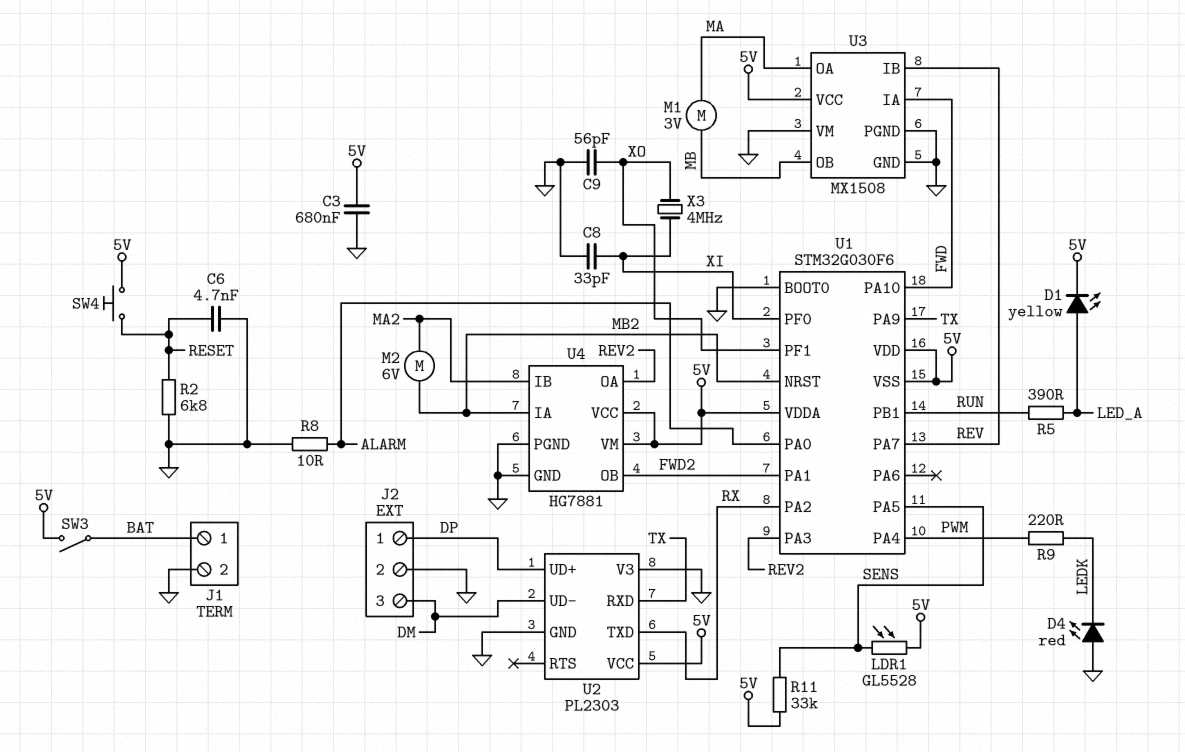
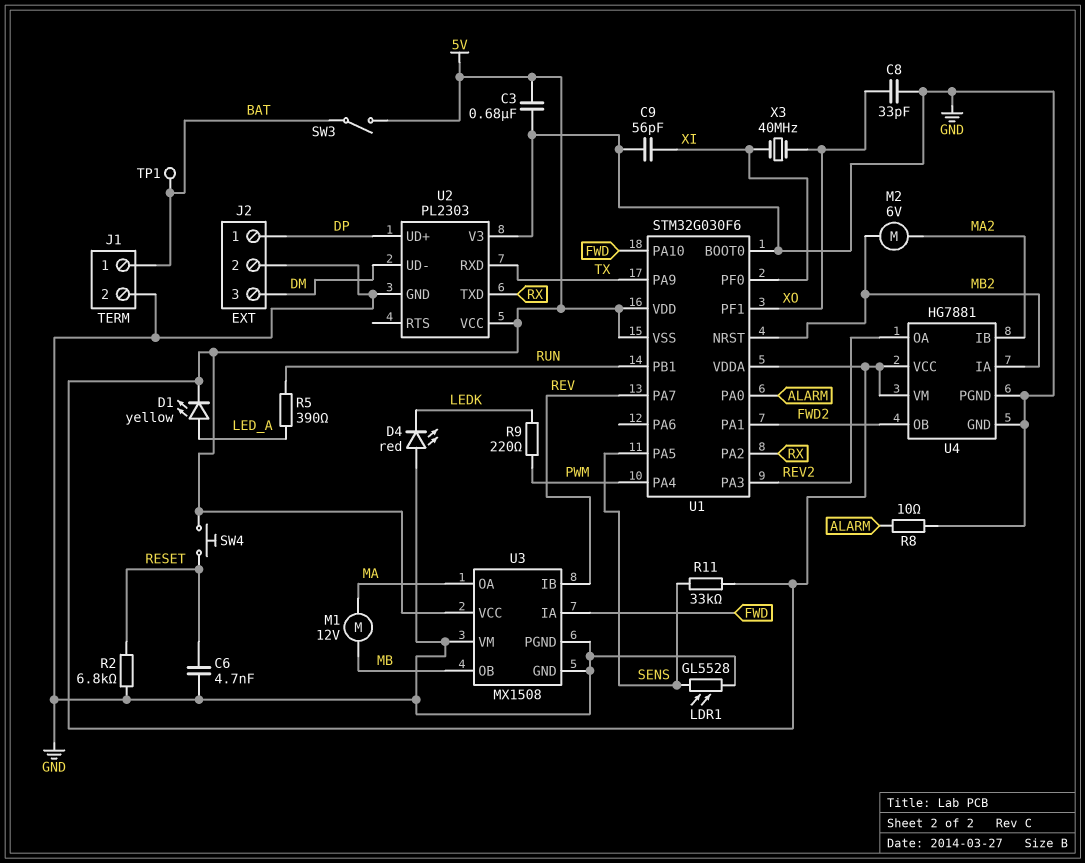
C8: 33pF (GND, XI) -> 33pF (GND, XO)
C9: 56pF (GND, XO) -> 56pF (GND, XI)
LDR1: GL5528 (5V, SENS) -> GL5528 (GND, SENS)
M1: motor 3V (MA, MB) -> motor 12V (MA, MB)
TP1: none -> test point (BAT)
X3: 4MHz (XI, XO) -> 40MHz (XI, XO)

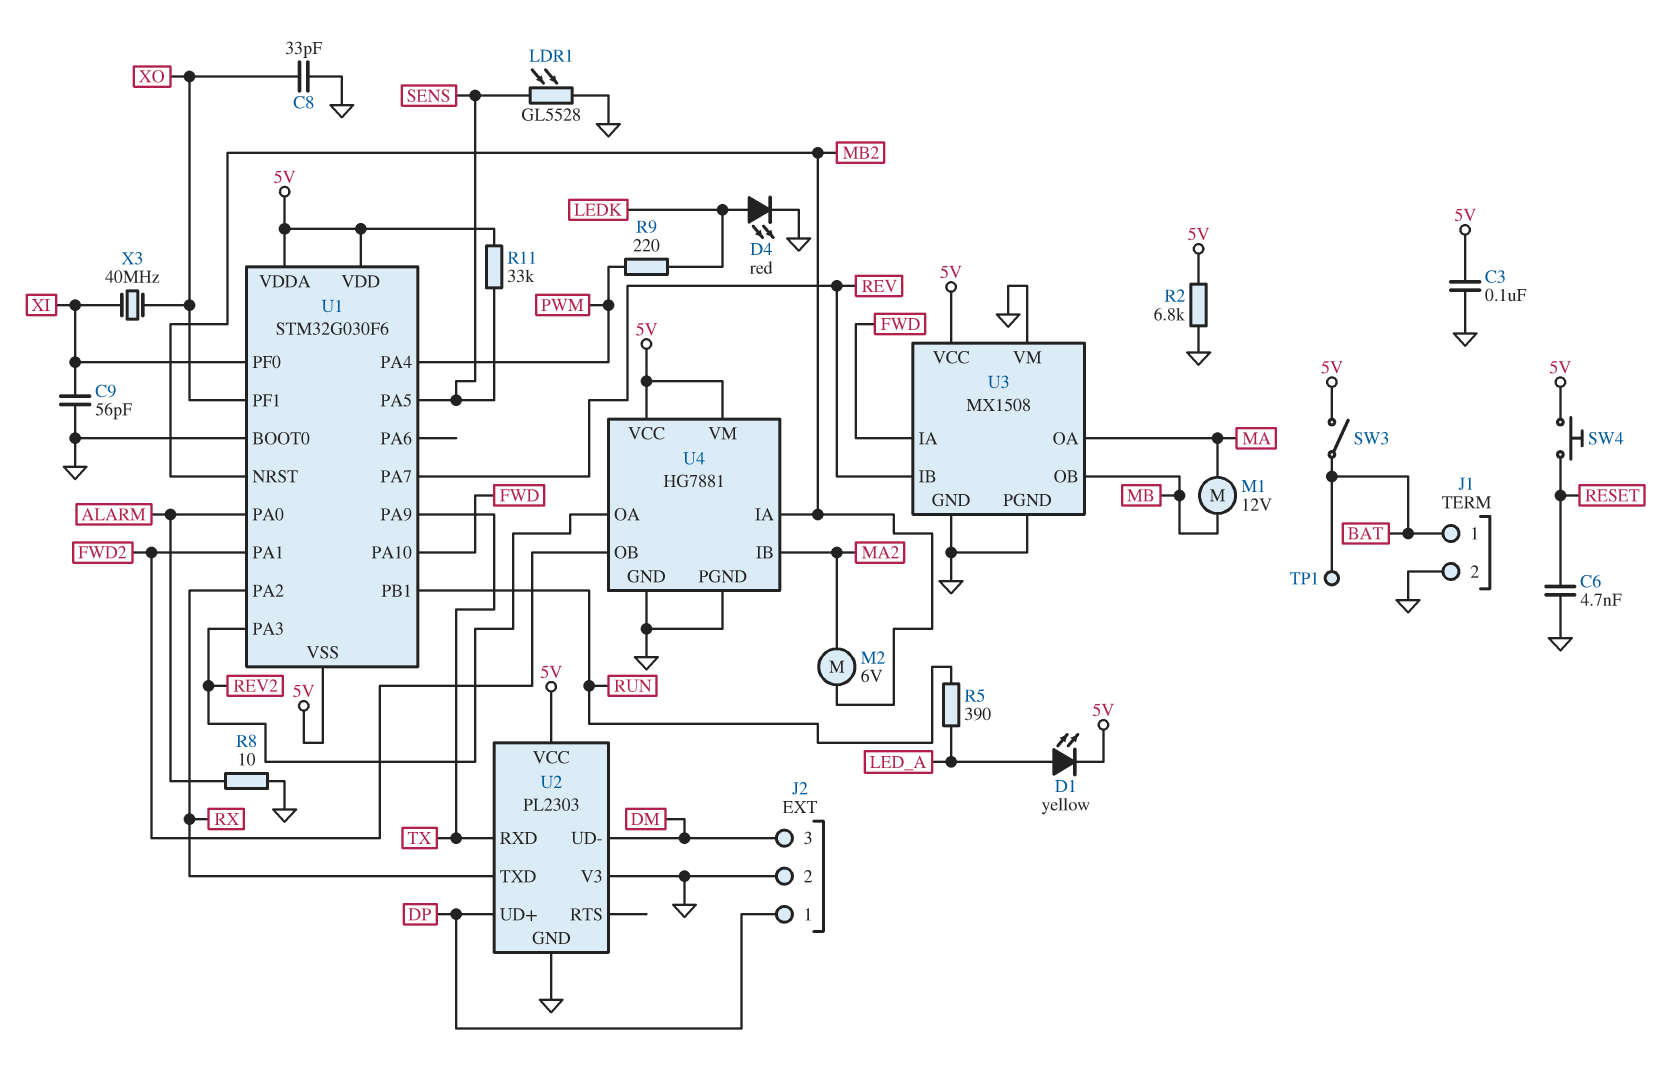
C3: 680nF (5V, GND) -> 100nF (5V, GND)
D4: LED red (A GND, K LEDK) -> LED red (A LEDK, K GND)
R2: 6.8k (GND, RESET) -> 6.8k (5V, GND)

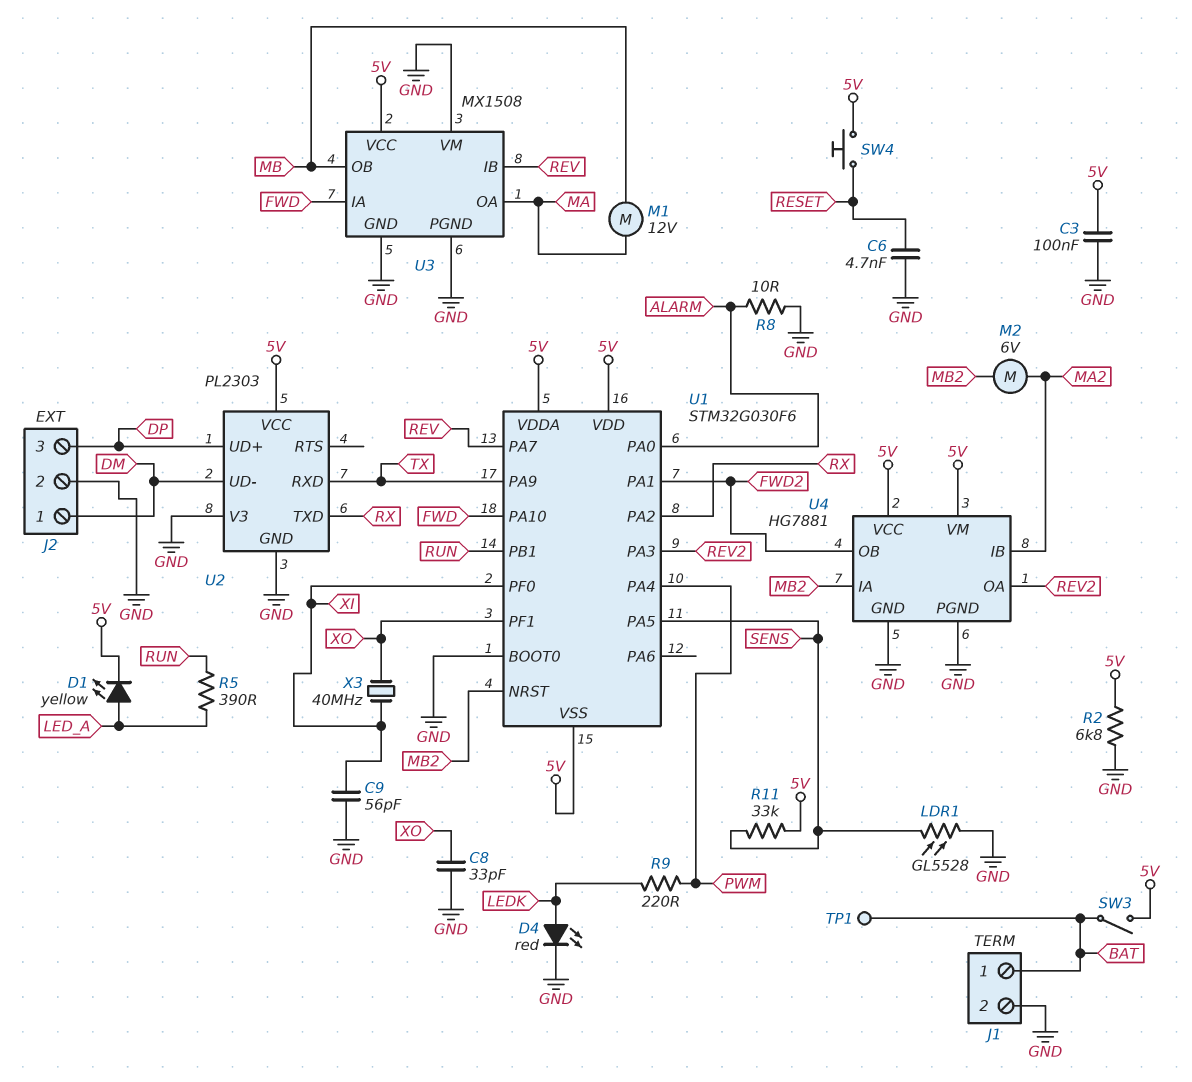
J2 pin 1: DP -> DM
J2 pin 3: DM -> DP

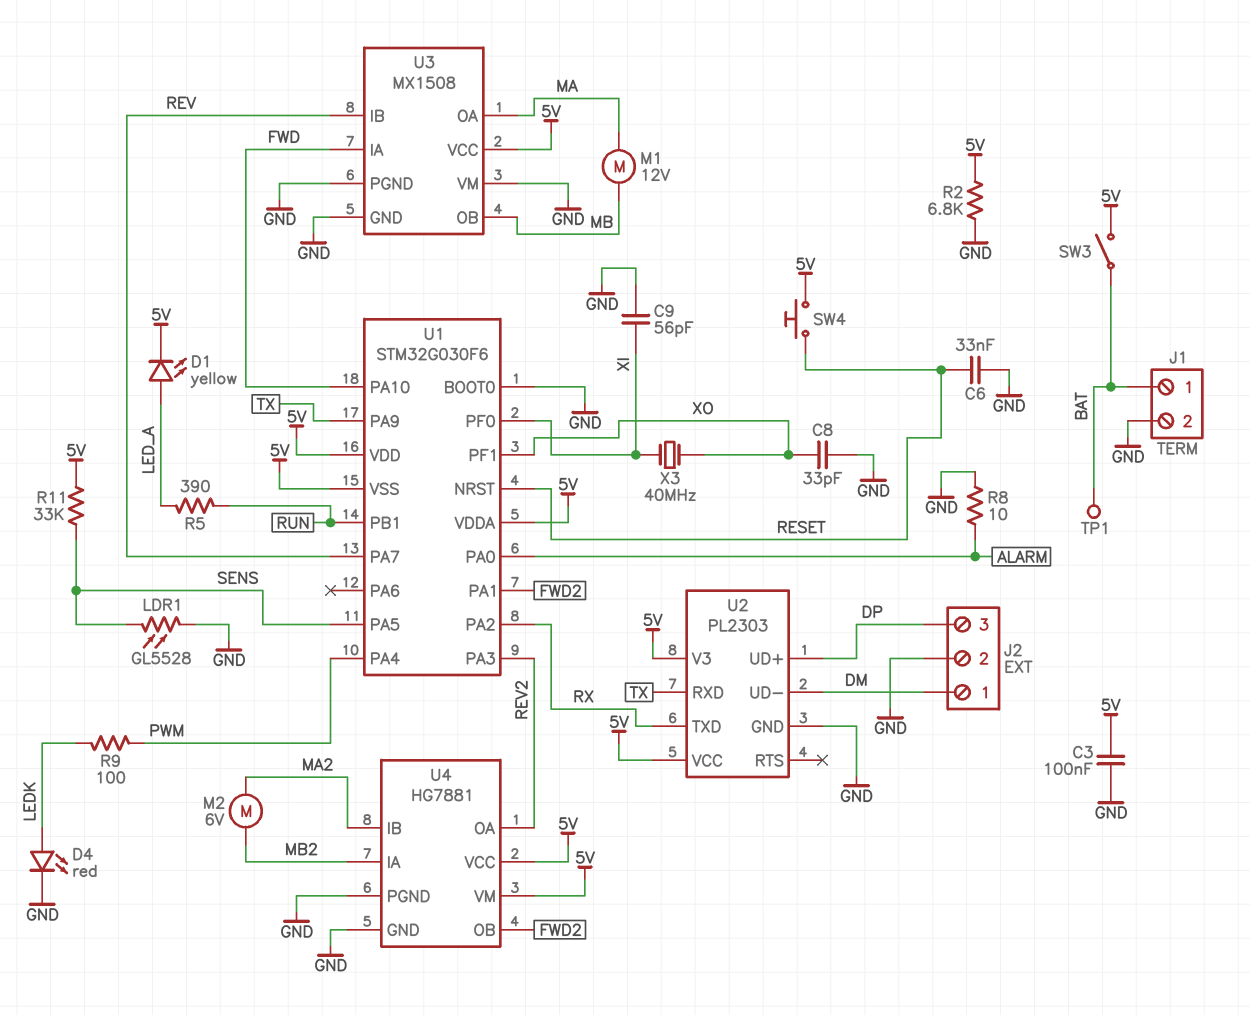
C6: 4.7nF (GND, RESET) -> 33nF (GND, RESET)
R9: 220 (LEDK, PWM) -> 100 (LEDK, PWM)
U1 pin NRST: MB2 -> RESET
U2 pin V3: GND -> 5V

